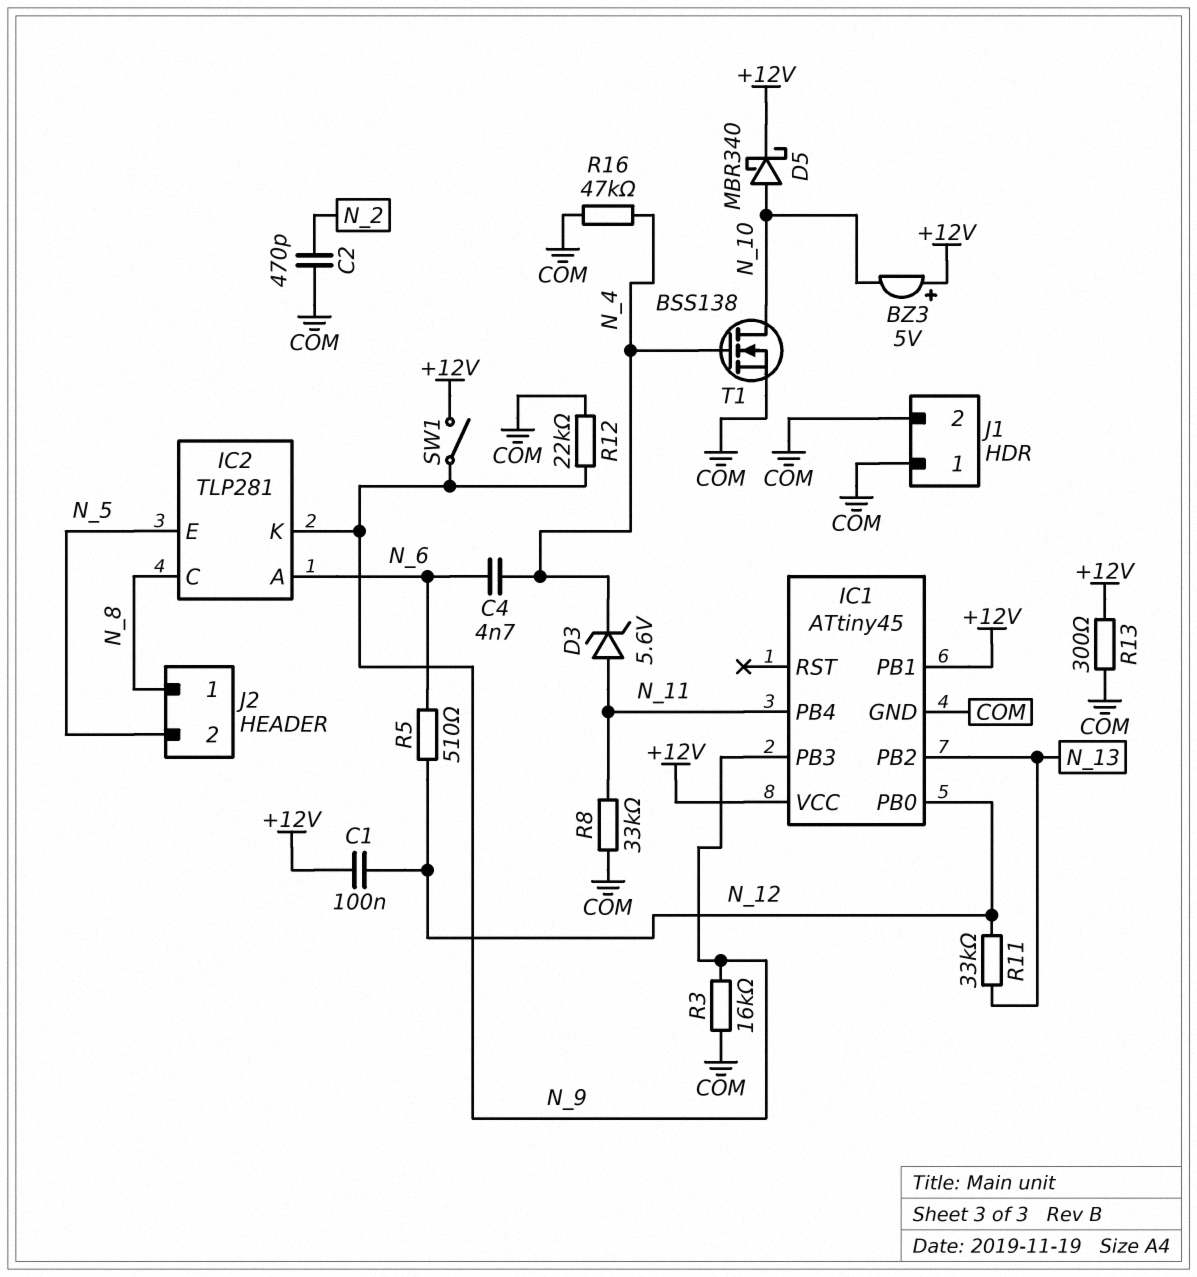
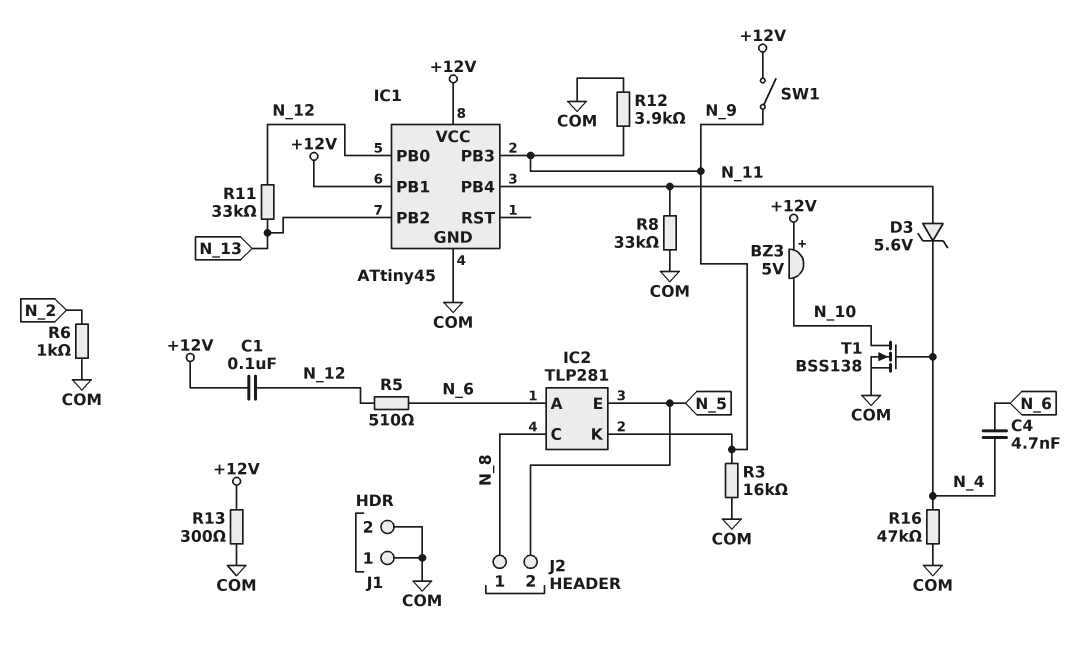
C2: 470pF (COM, N_2) -> none
D5: schottky MBR340 (A N_10, K +12V) -> none
R6: none -> 1k (COM, N_2)
R12: 22k (COM, N_9) -> 3.9k (COM, N_9)

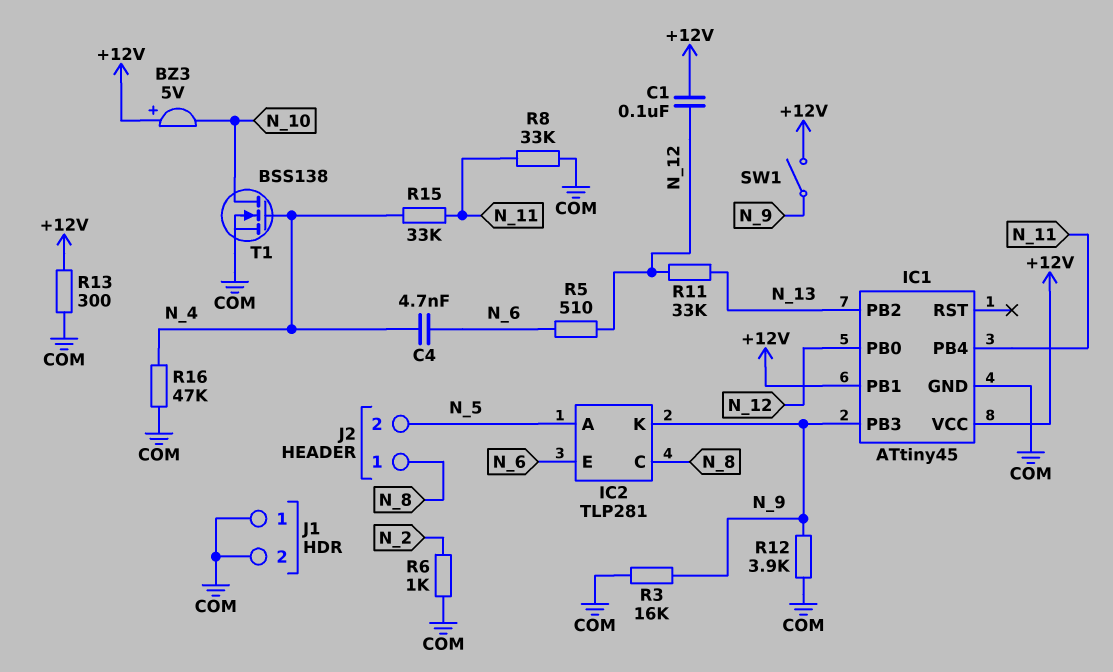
D3: zener 5.6V (A N_11, K N_4) -> none
IC2 pin A: N_6 -> N_5
IC2 pin E: N_5 -> N_6
R15: none -> 33k (N_4, N_11)

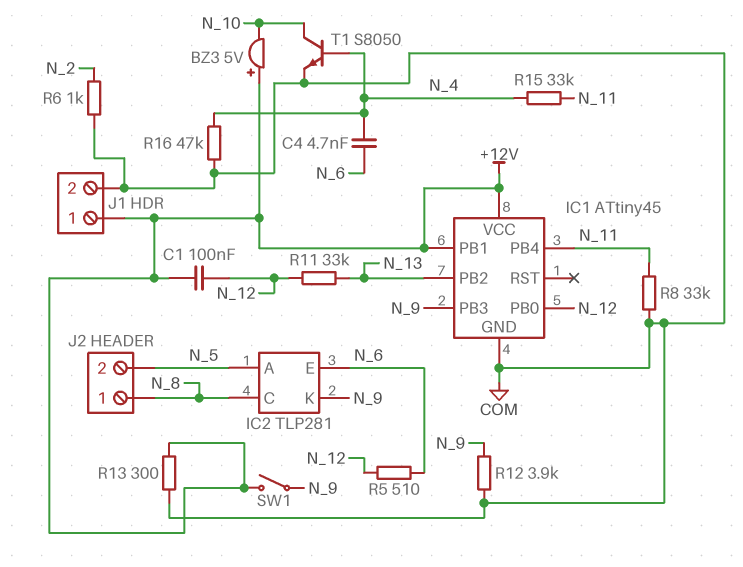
J1 pin 1: COM -> +12V
R3: 16k (COM, N_9) -> none
T1: NMOS BSS138 (G N_4, D N_10, S COM) -> NPN S8050 (B N_4, C N_10, E COM)

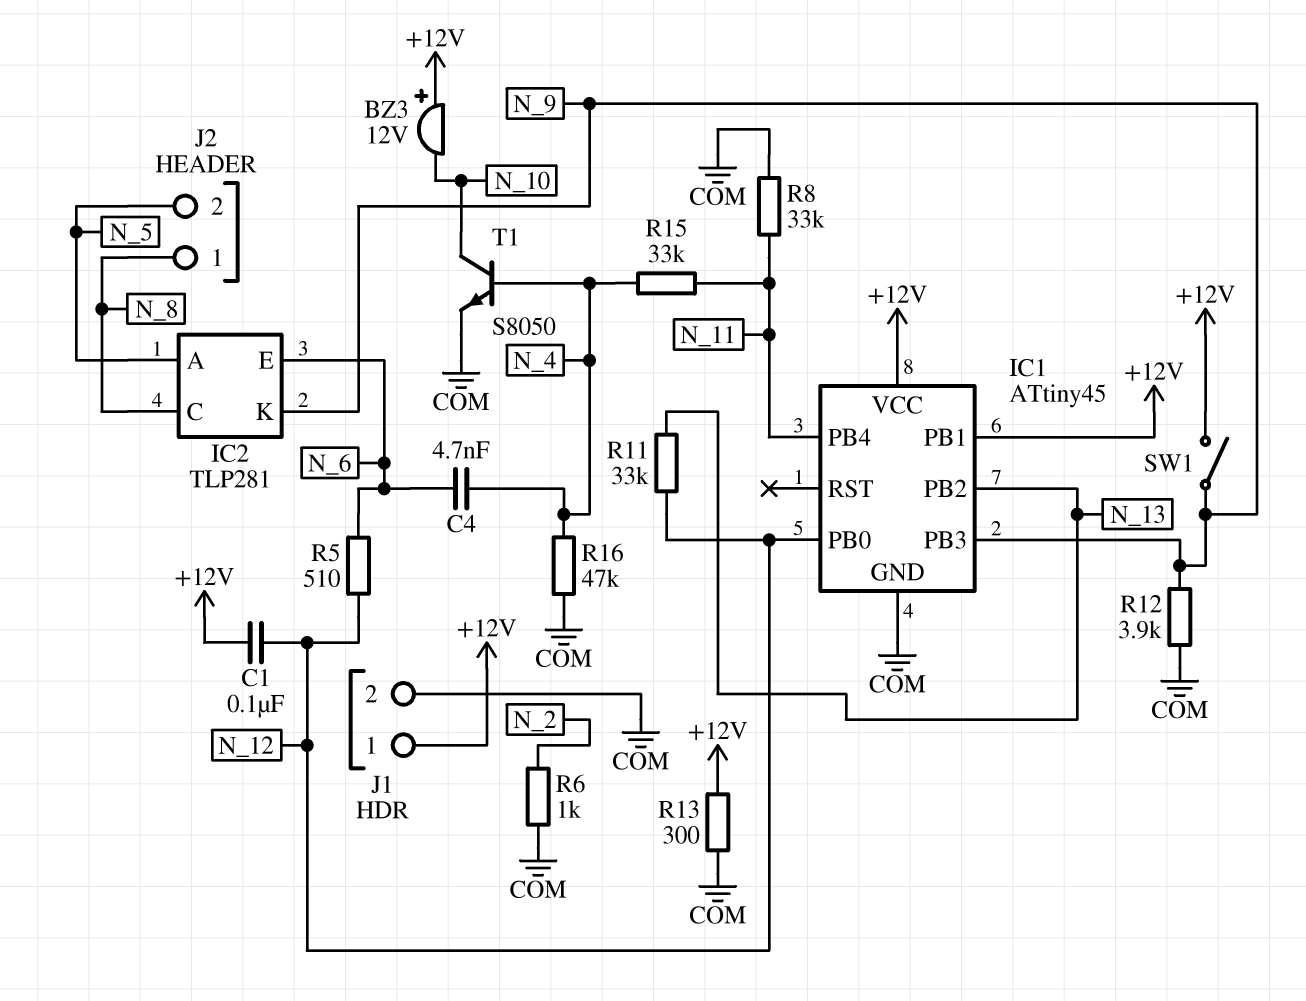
BZ3: buzzer 5V (plus +12V, minus N_10) -> buzzer 12V (plus +12V, minus N_10)

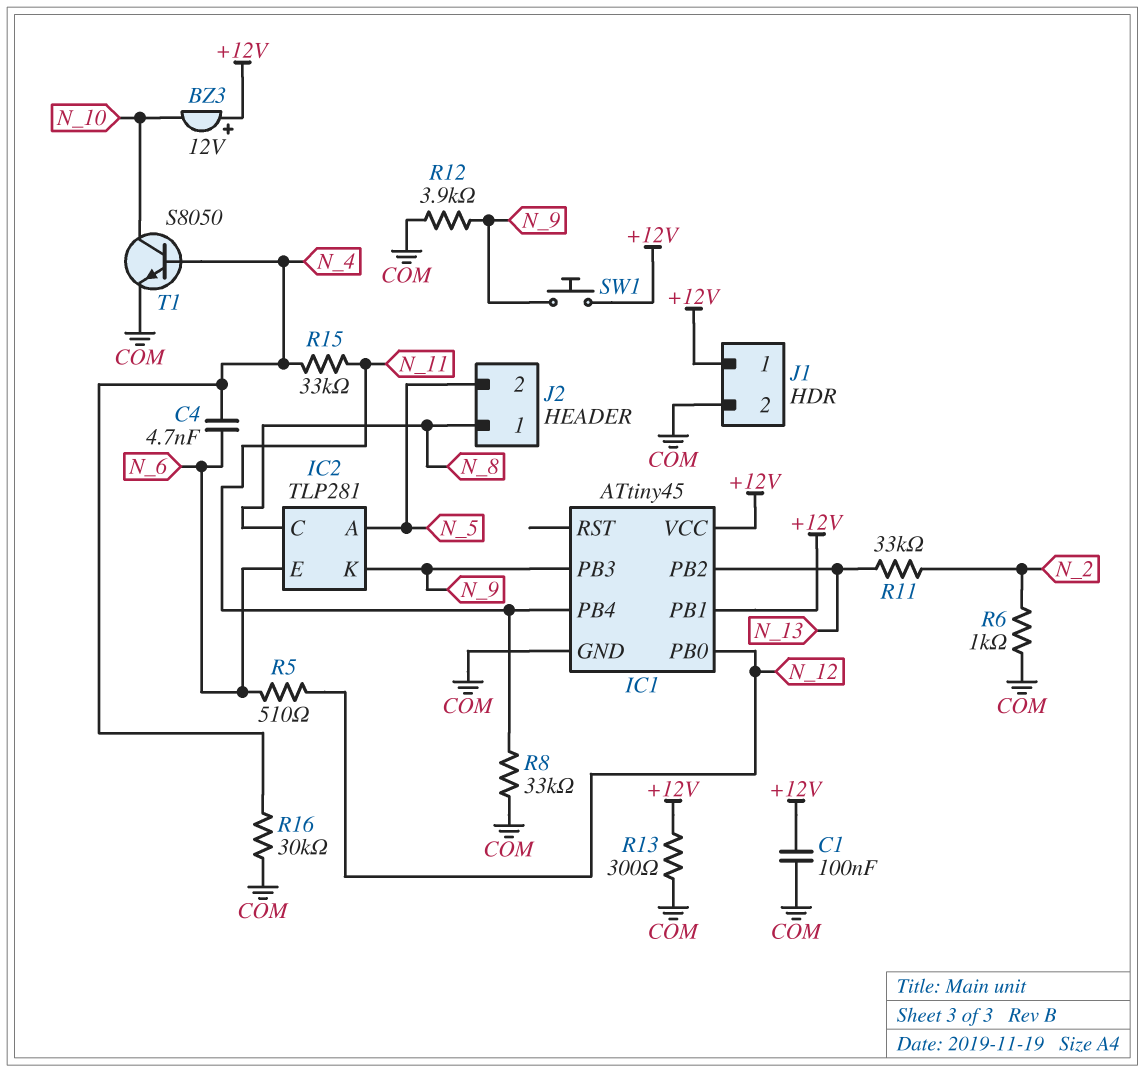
C1: 100nF (+12V, N_12) -> 100nF (+12V, COM)
R11: 33k (N_12, N_13) -> 33k (N_2, N_13)
R16: 47k (COM, N_4) -> 30k (COM, N_4)
SW1: switch (+12V, N_9) -> button (+12V, N_9)

